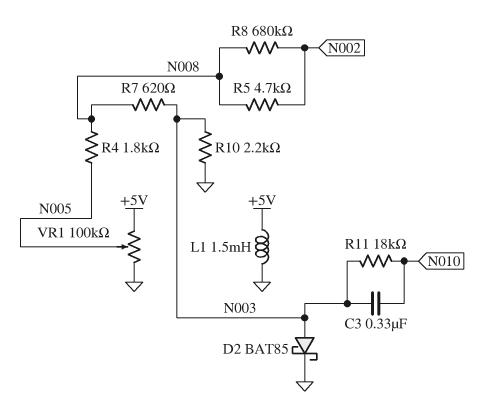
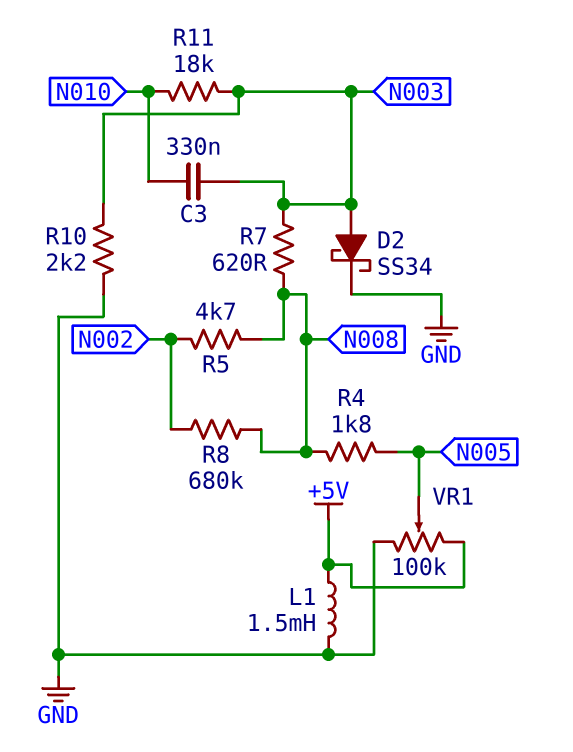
D2: schottky BAT85 (A N003, K GND) -> schottky SS34 (A N003, K GND)

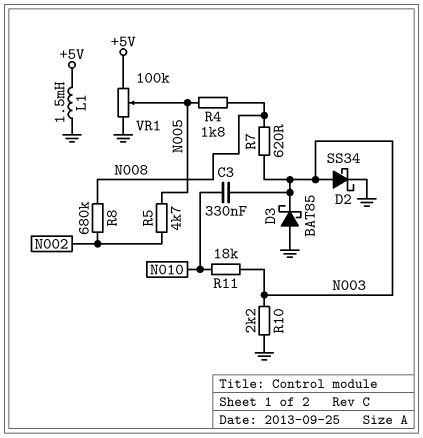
D3: none -> schottky BAT85 (A GND, K N003)
R5: 4.7k (N002, N008) -> 4.7k (N002, N005)

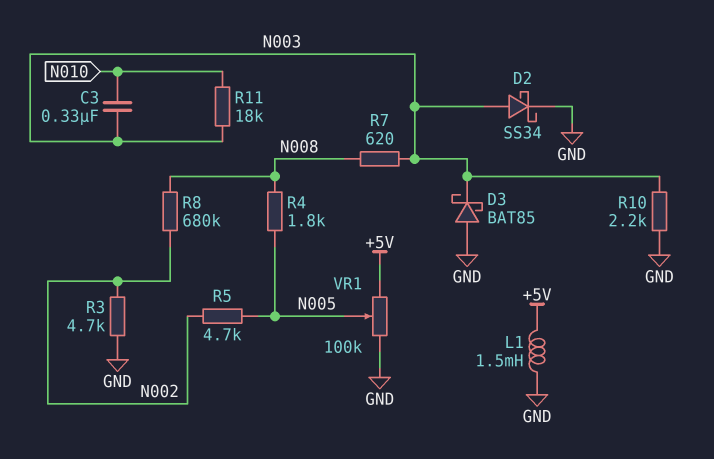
R3: none -> 4.7k (GND, N002)

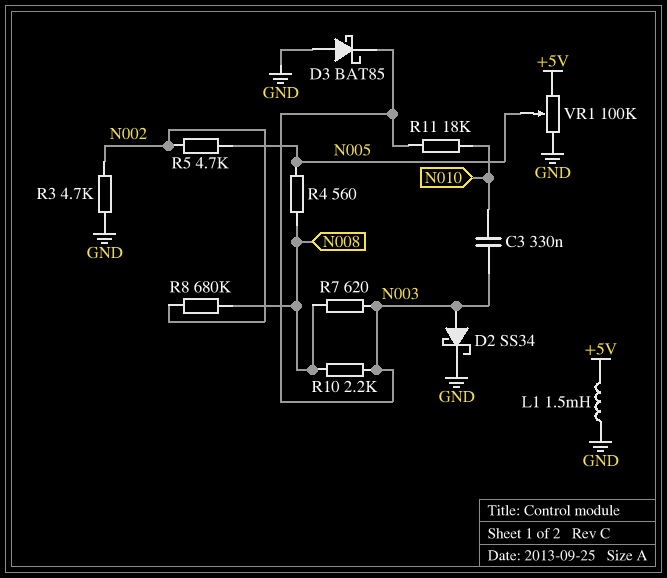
R4: 1.8k (N005, N008) -> 560 (N005, N008)
R10: 2.2k (GND, N003) -> 2.2k (N003, N008)

